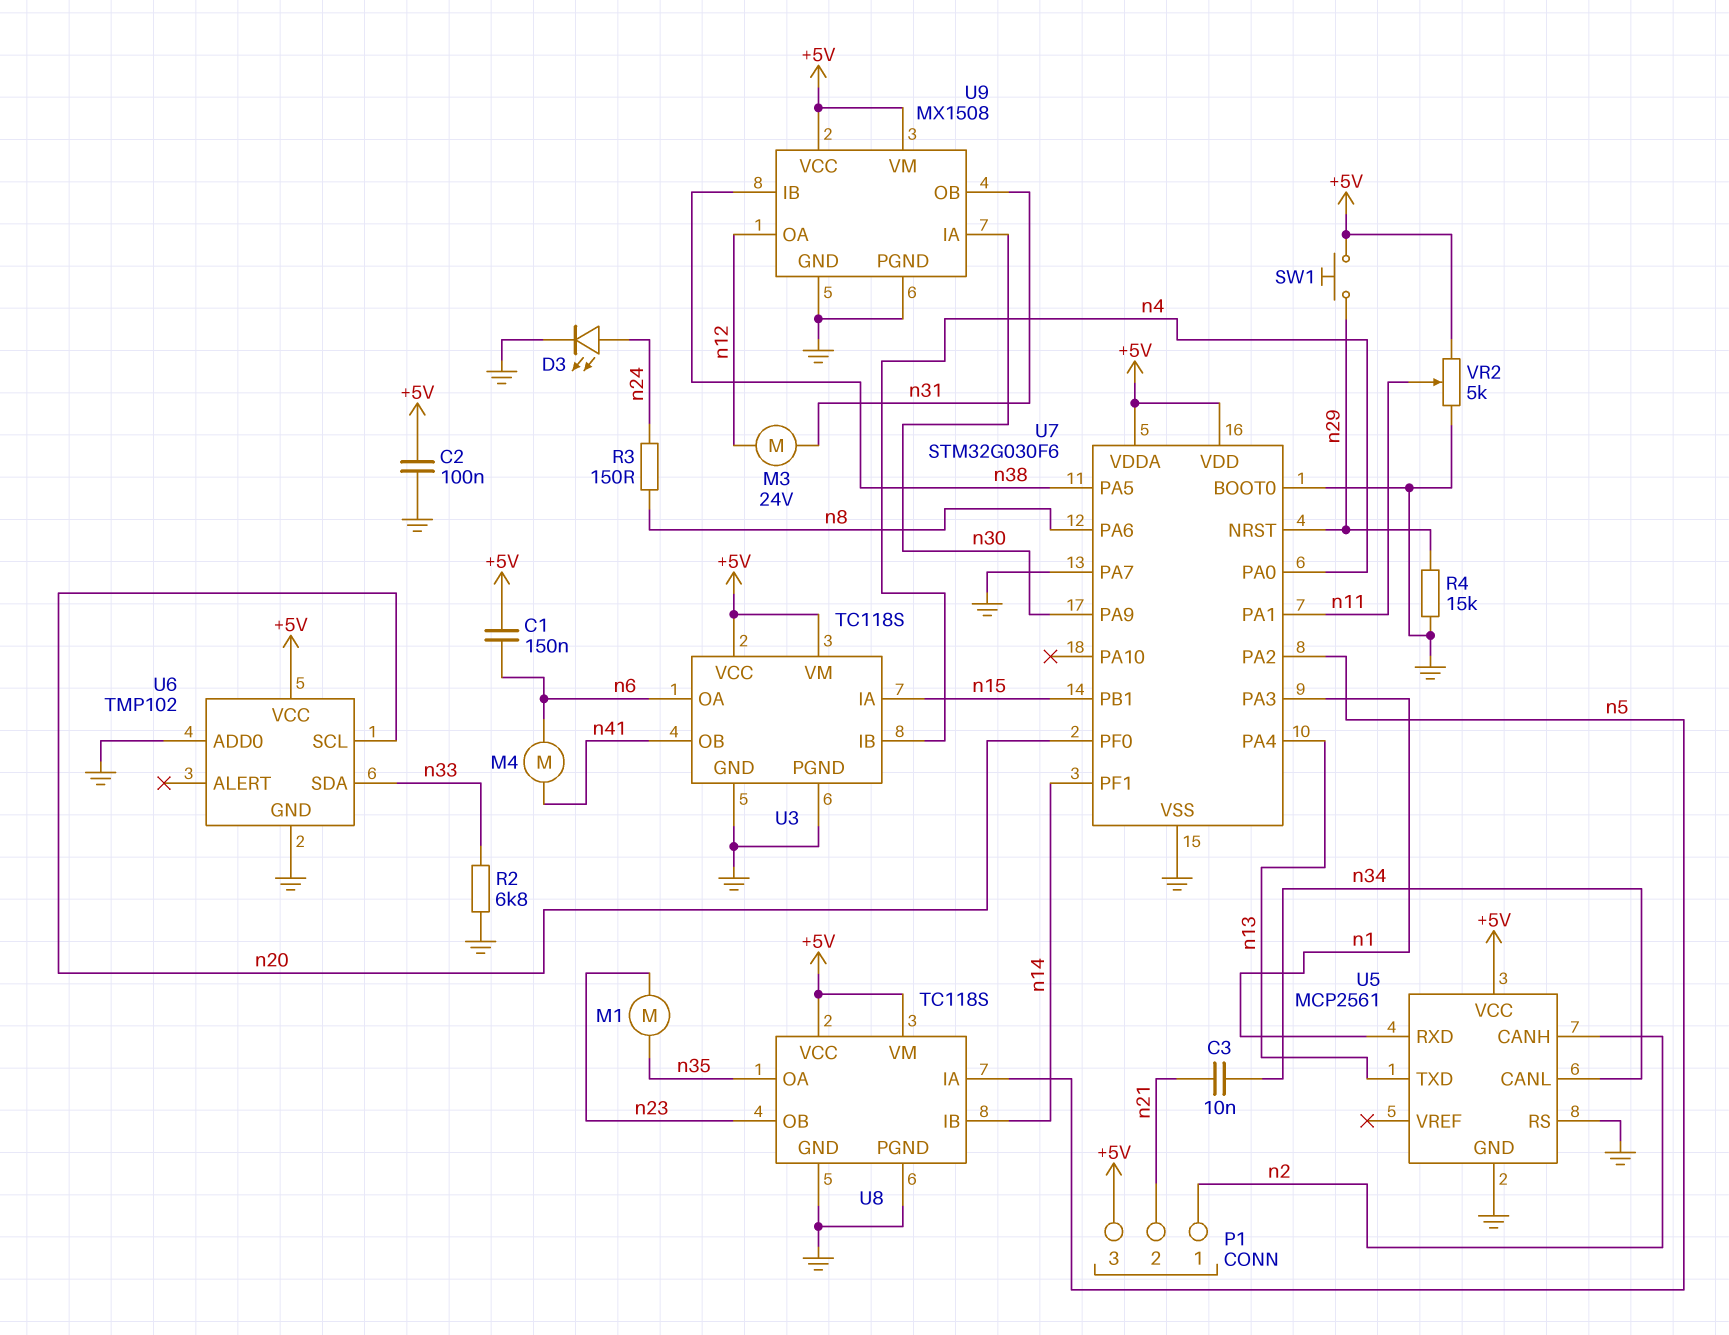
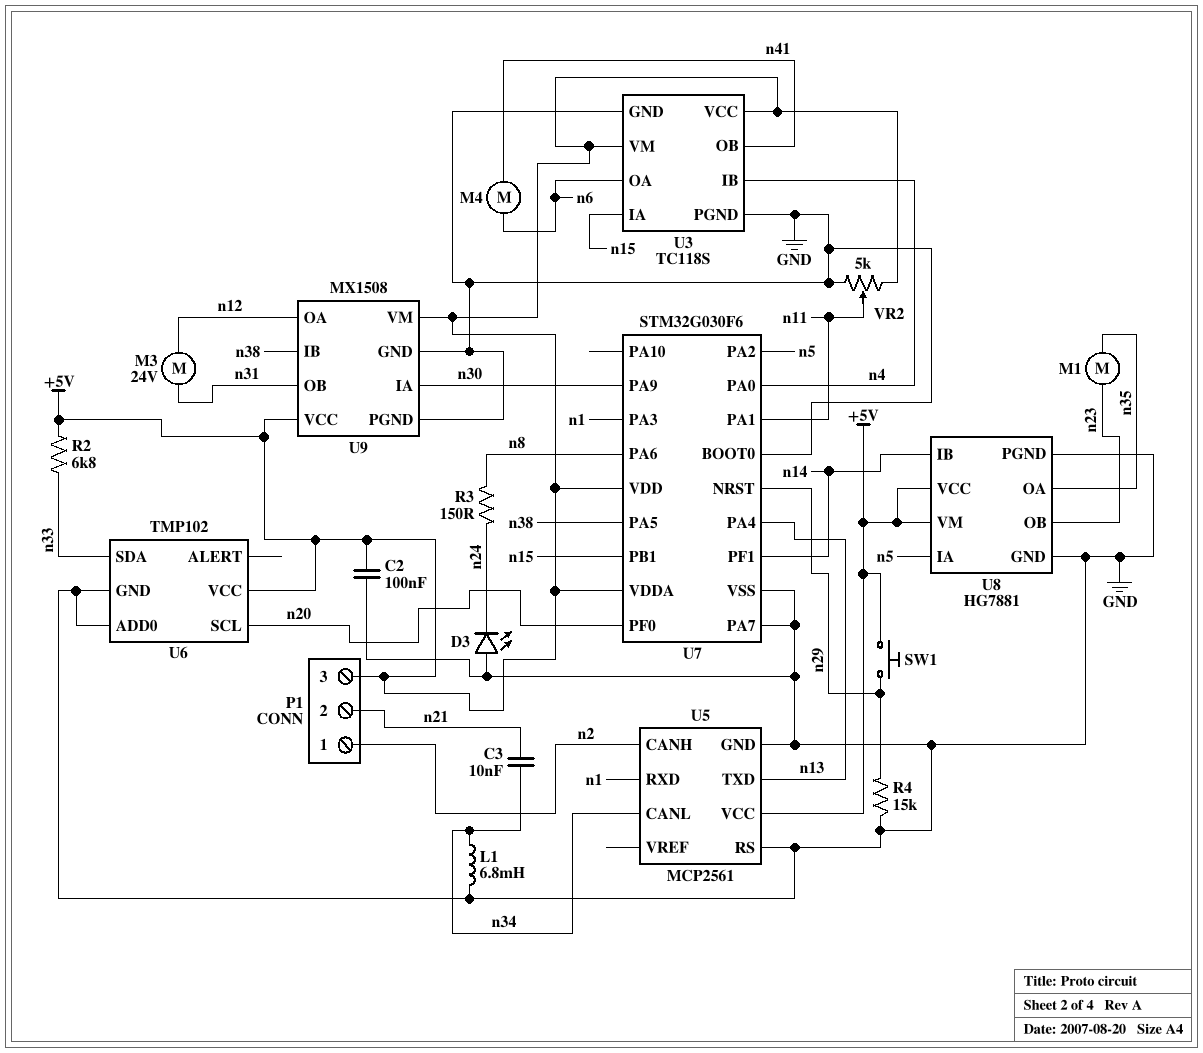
C1: 150nF (+5V, n6) -> none
D3: LED (A n24, K GND) -> LED (A GND, K n24)
L1: none -> 6.8mH (GND, n34)
R2: 6.8k (GND, n33) -> 6.8k (+5V, n33)
U8: TC118S -> HG7881

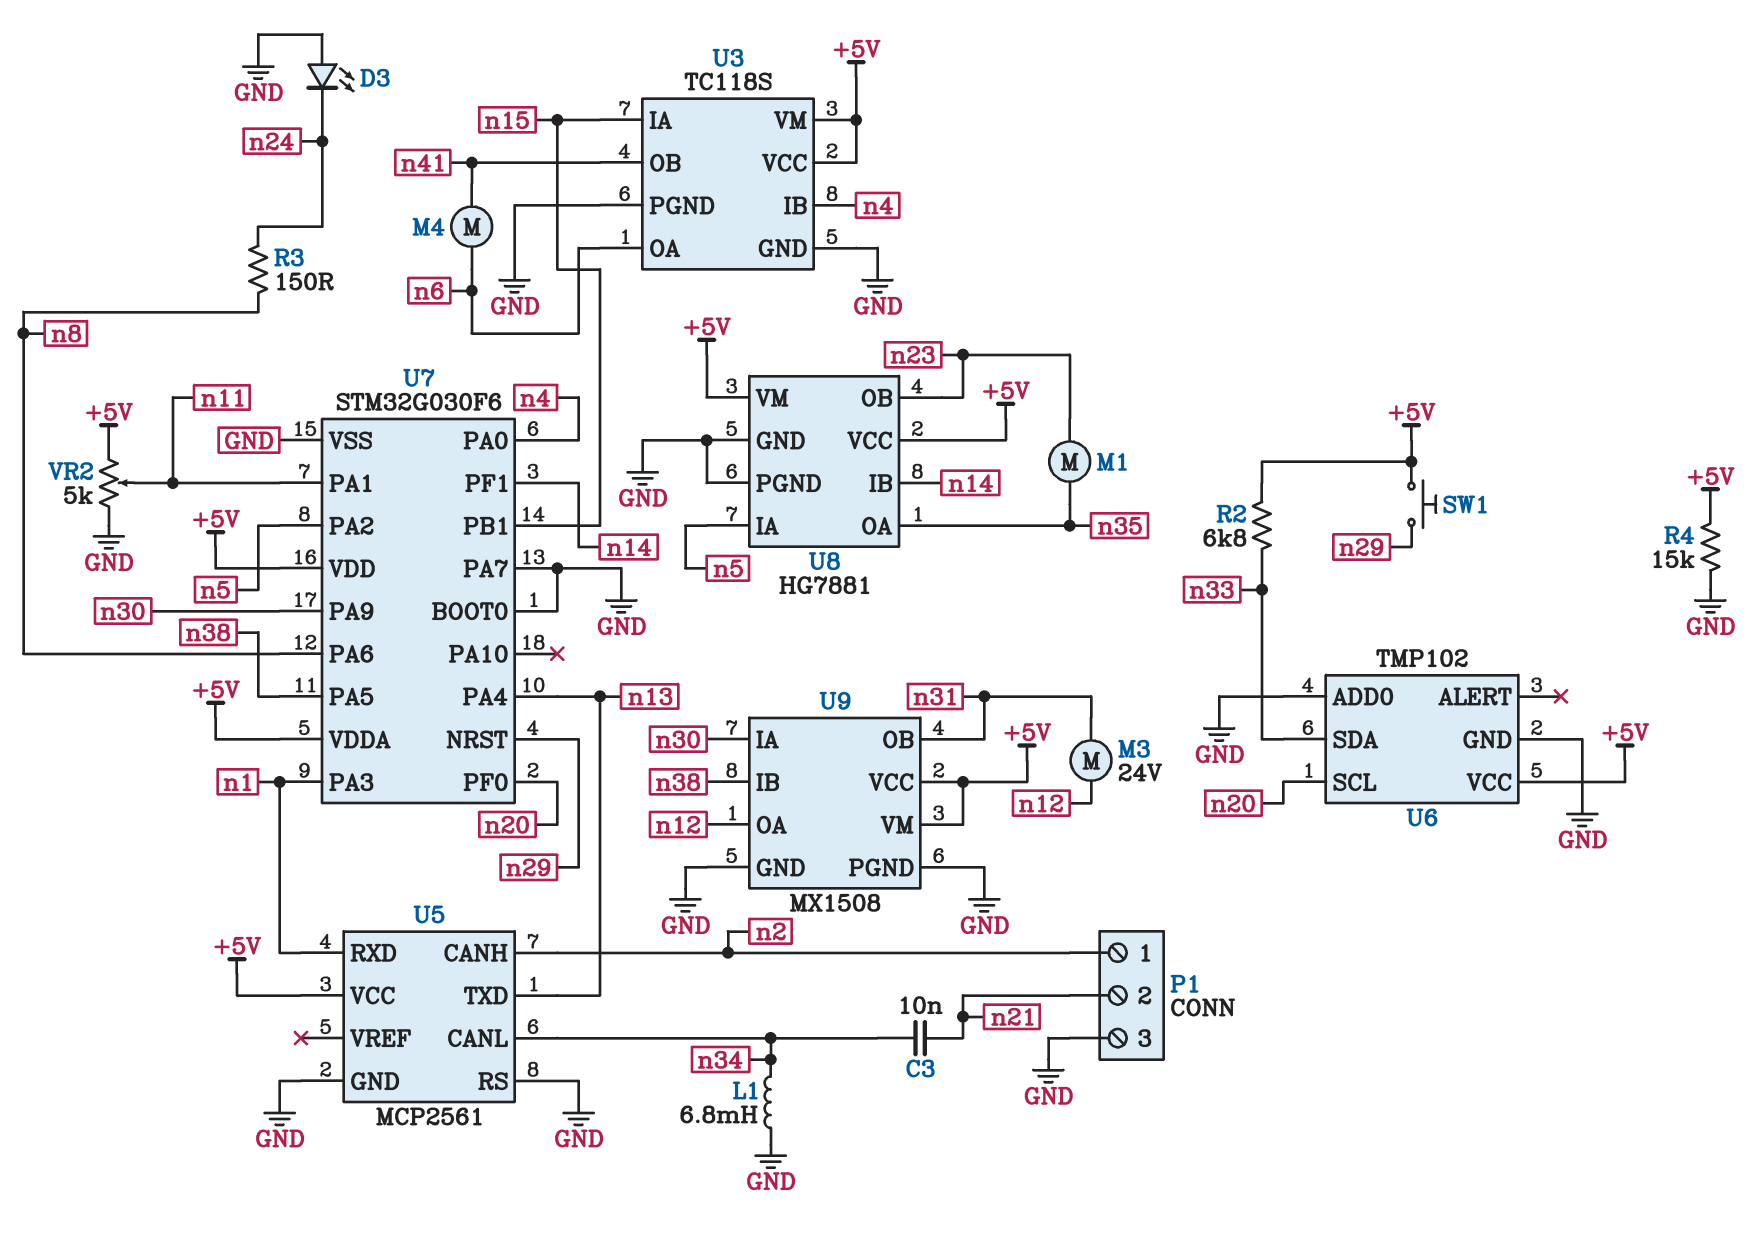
C2: 100nF (+5V, GND) -> none
P1 pin 3: +5V -> GND
R4: 15k (GND, n29) -> 15k (+5V, GND)

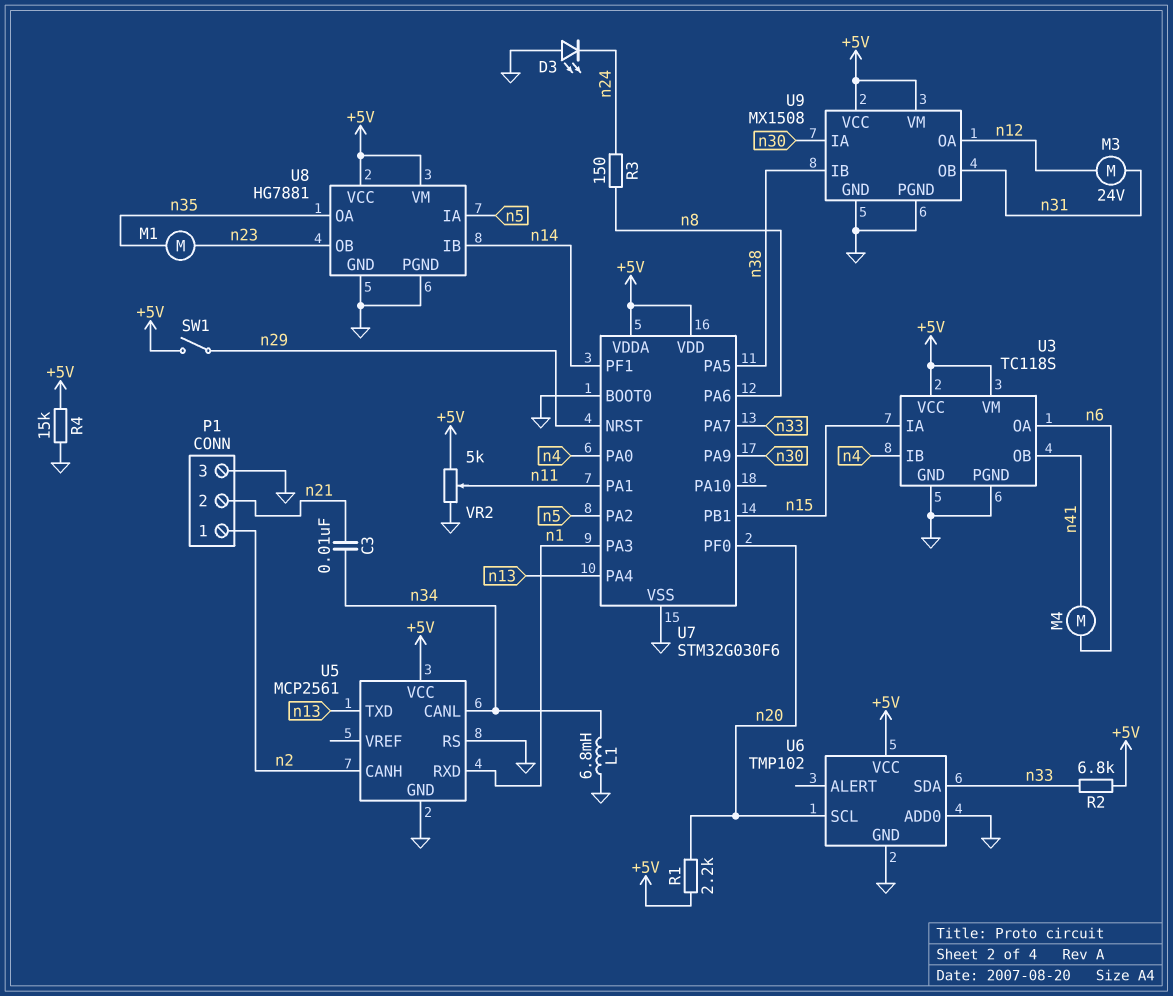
R1: none -> 2.2k (+5V, n20)
SW1: button (+5V, n29) -> switch (+5V, n29)
U7 pin PA7: GND -> n33

